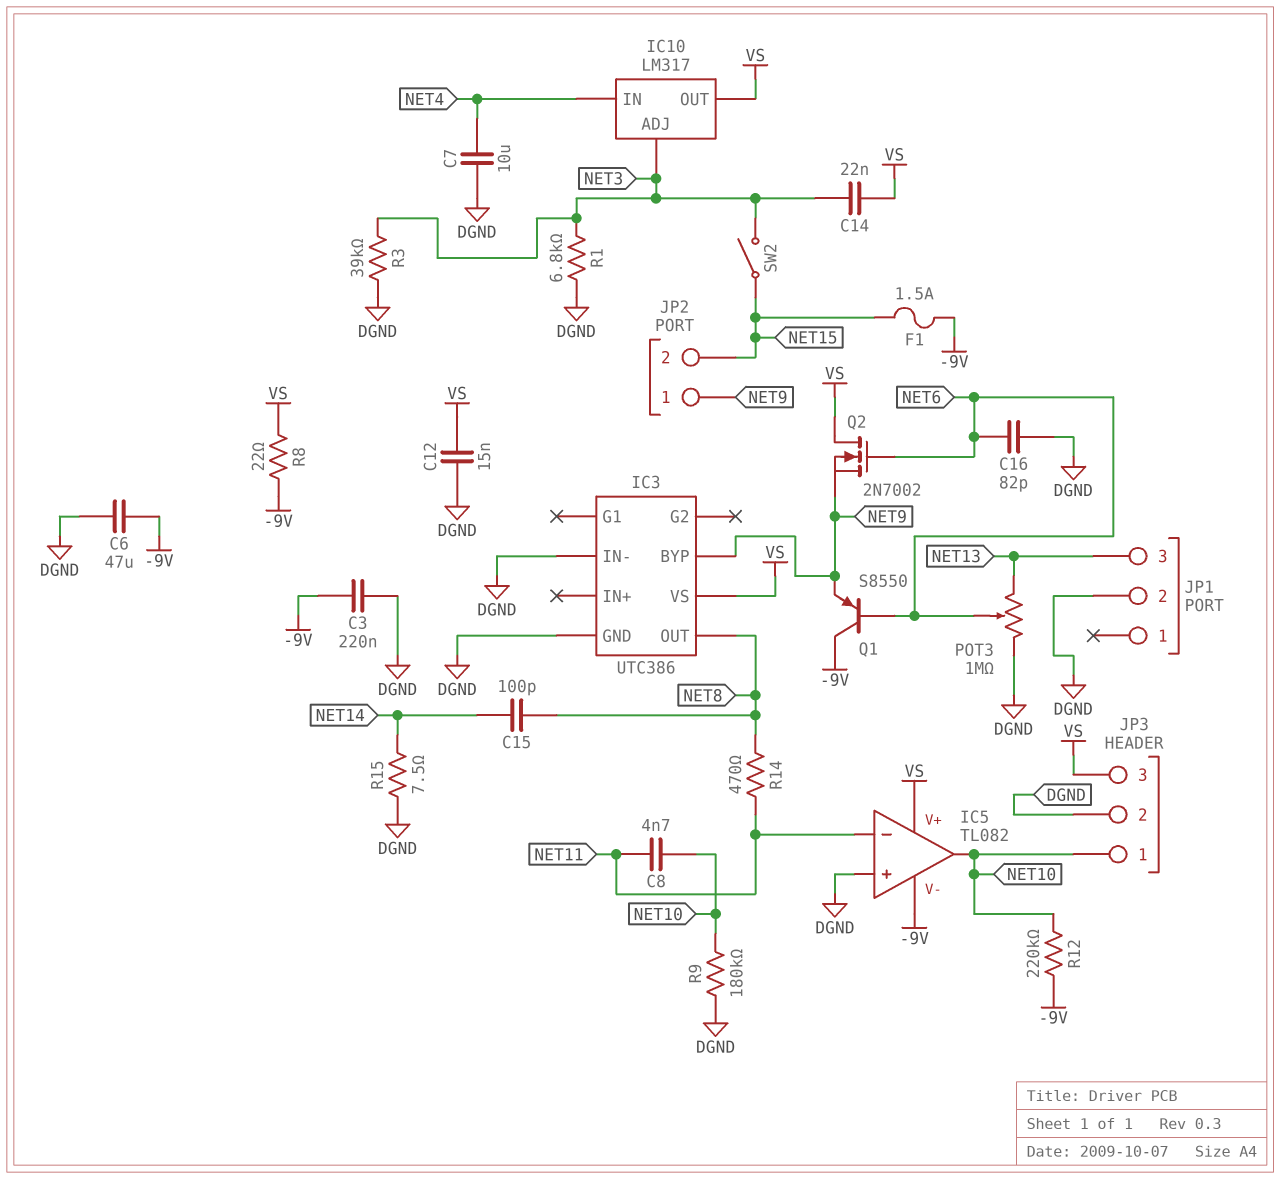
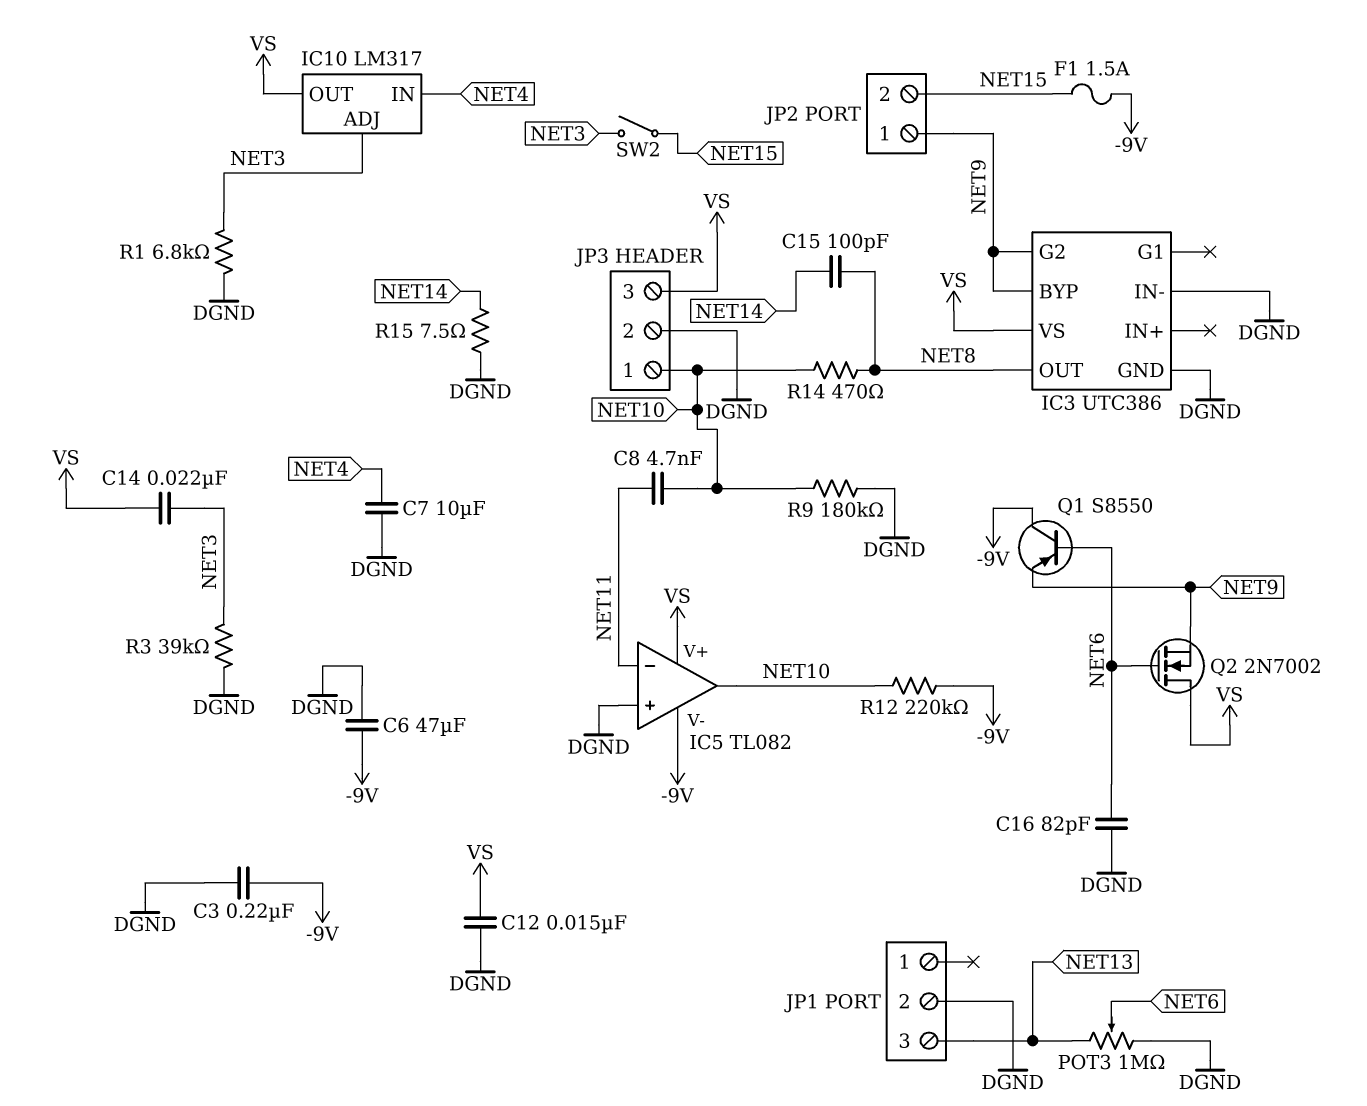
IC3 pin G2: none -> NET9
R8: 22 (-9V, VS) -> none
R14: 470 (NET8, NET11) -> 470 (NET8, NET10)

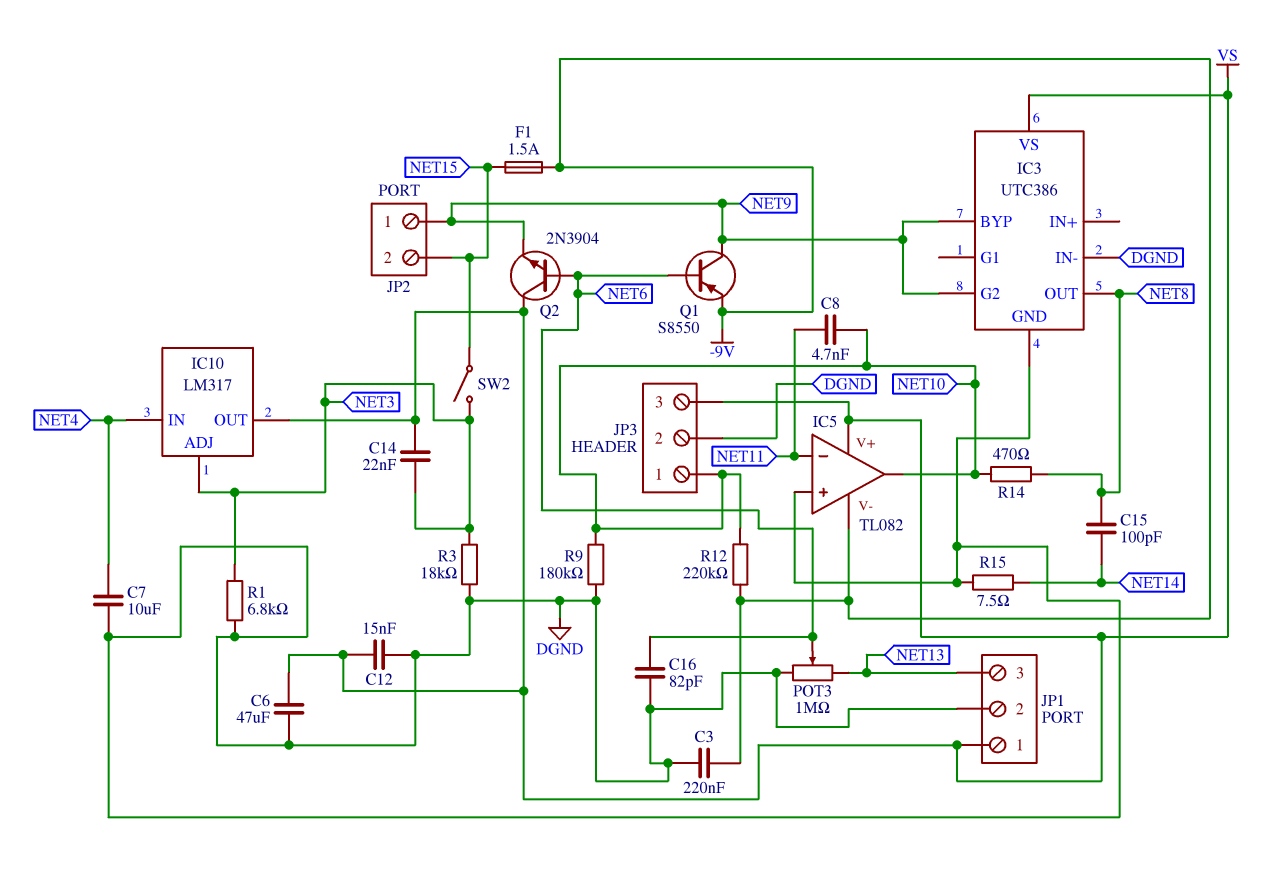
C6: 47uF (-9V, DGND) -> 47uF (DGND, VS)
JP1 pin 1: none -> VS
Q1: PNP S8550 (B NET6, C -9V, E NET9) -> PNP S8550 (B NET6, C NET9, E -9V)
Q2: NMOS 2N7002 (G NET6, D VS, S NET9) -> NPN 2N3904 (B NET6, C VS, E NET9)
R3: 39k (DGND, NET3) -> 18k (DGND, NET3)

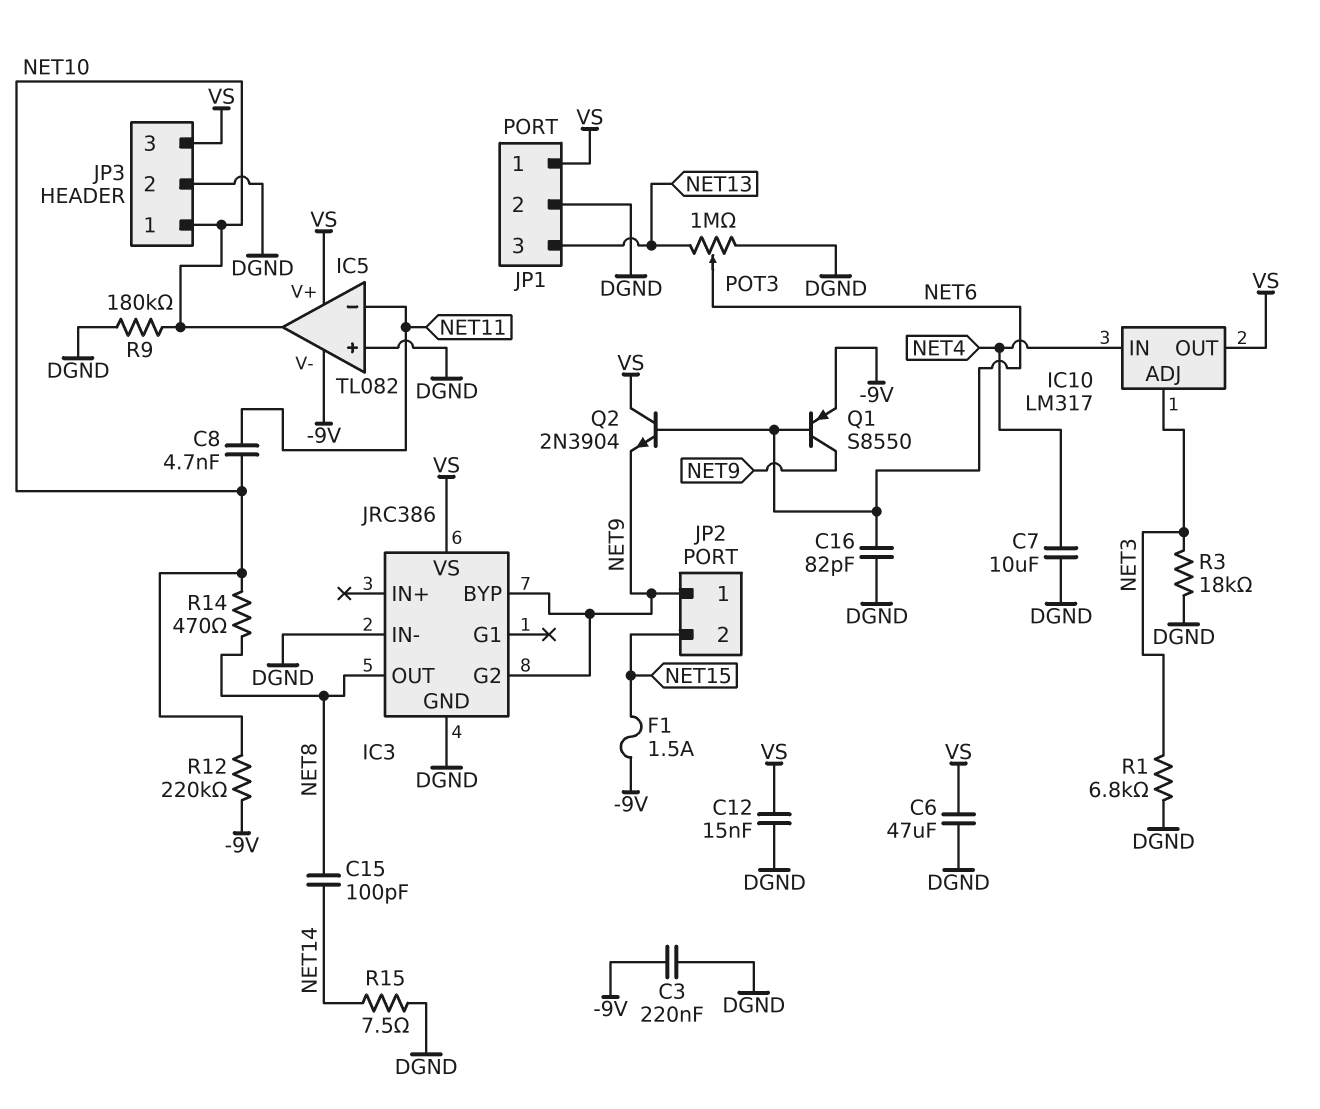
C14: 22nF (NET3, VS) -> none
IC3: UTC386 -> JRC386
SW2: switch (NET3, NET15) -> none

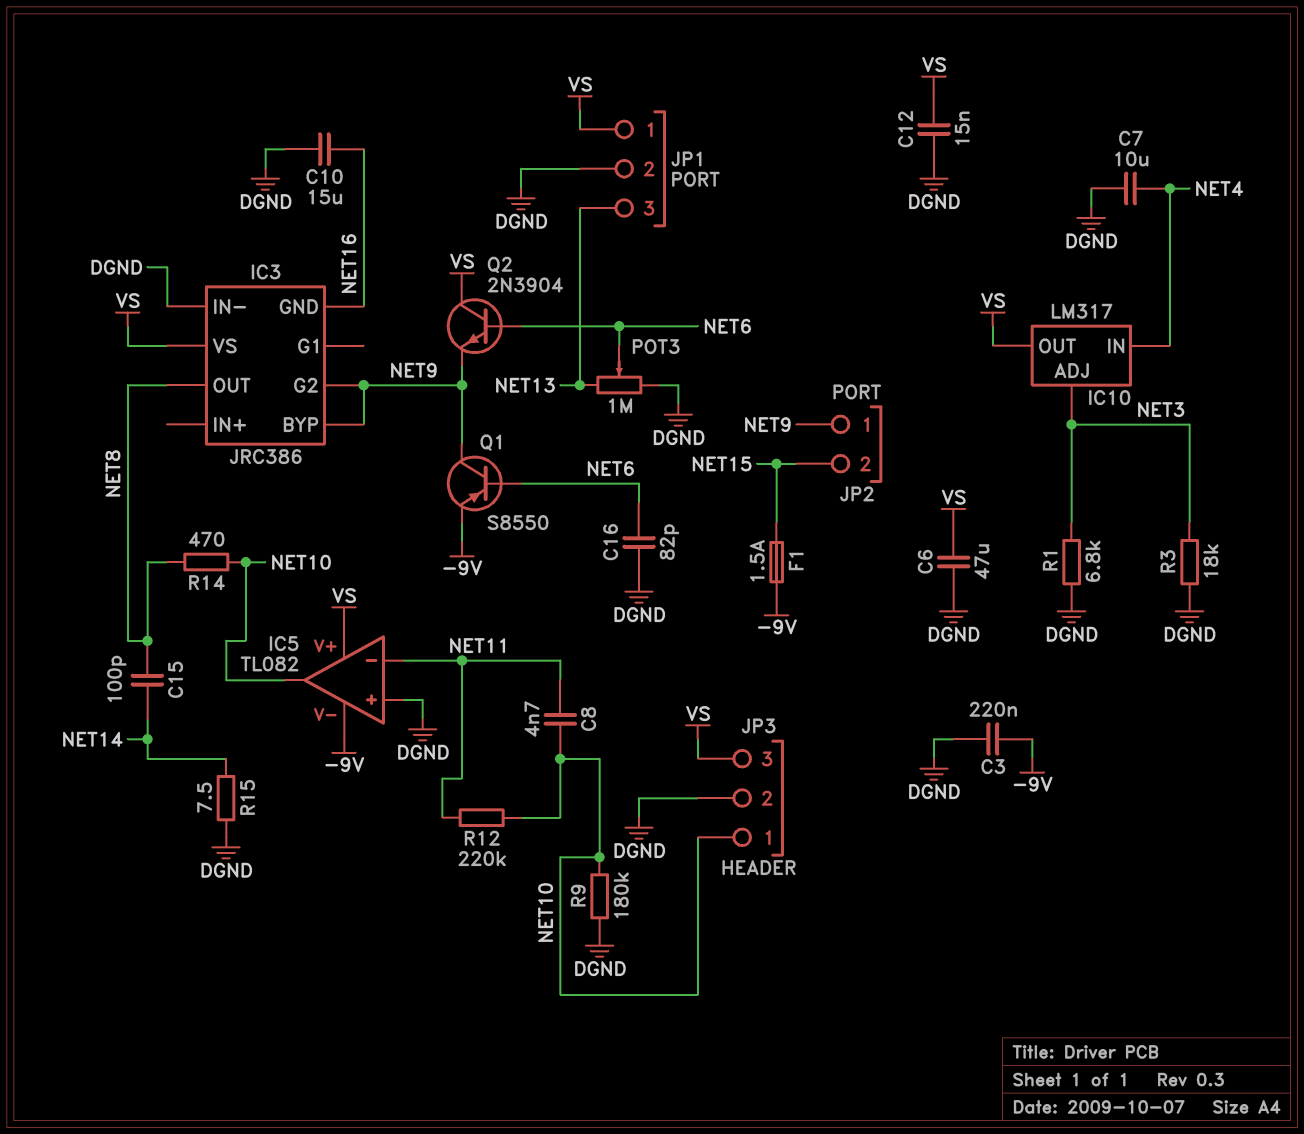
C10: none -> 15uF (DGND, NET16)
IC3 pin GND: DGND -> NET16
R12: 220k (-9V, NET10) -> 220k (NET10, NET11)

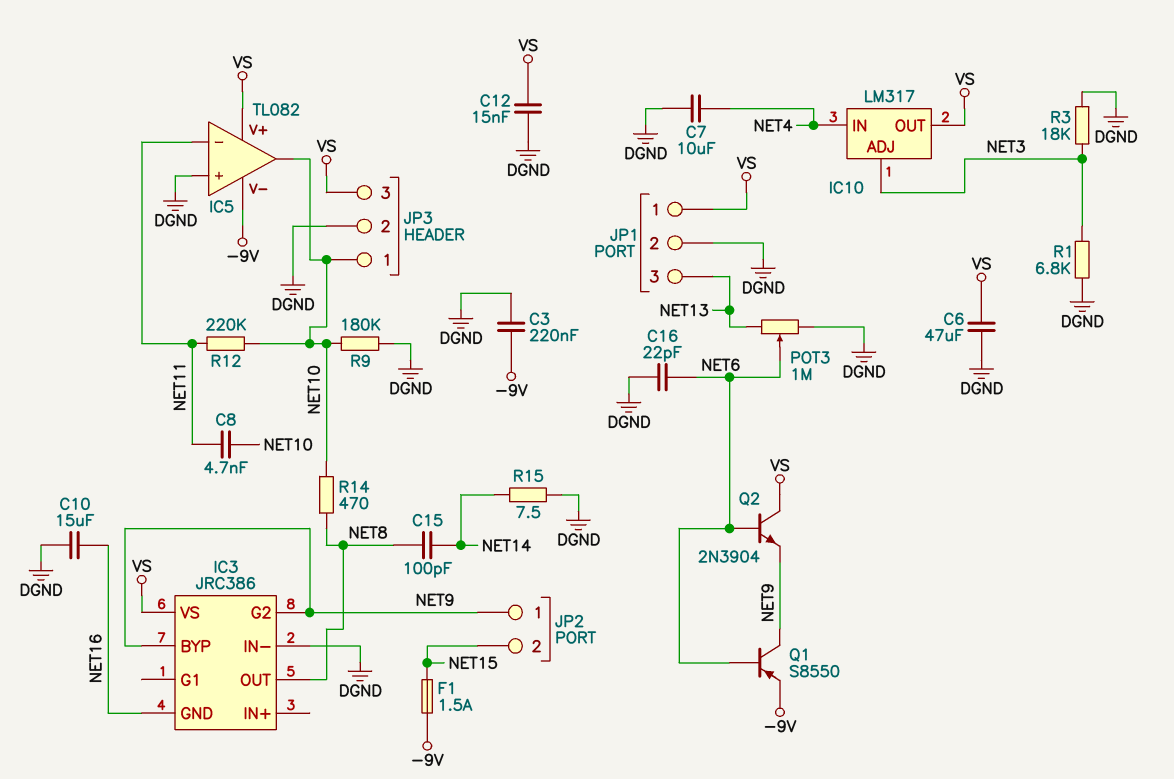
C16: 82pF (DGND, NET6) -> 22pF (DGND, NET6)

